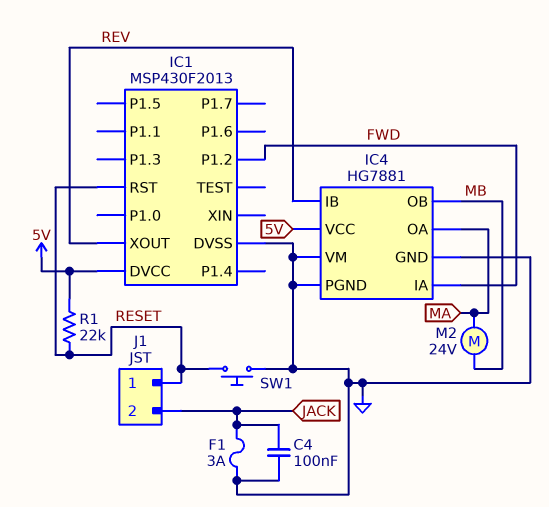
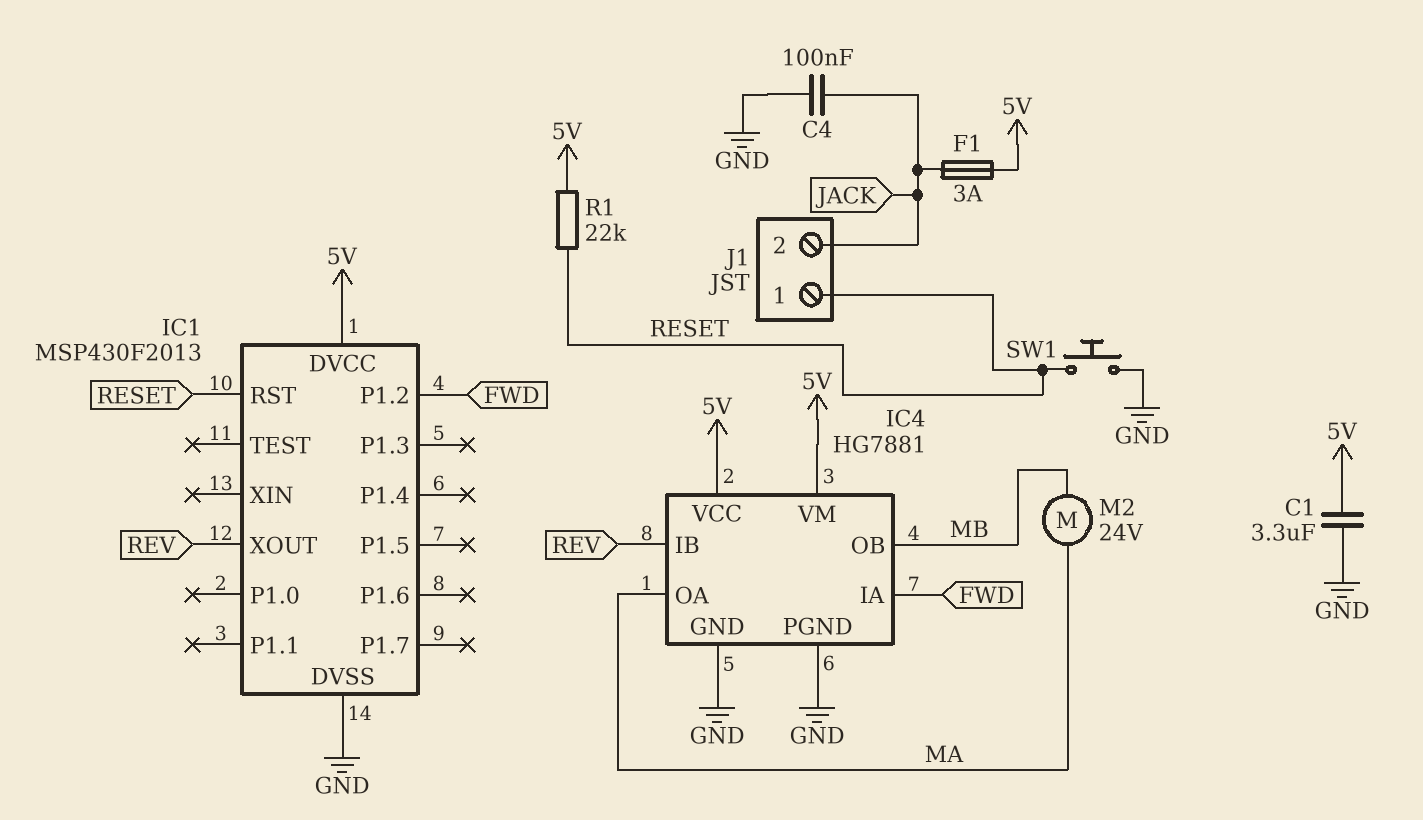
C1: none -> 3.3uF (5V, GND)
F1: 3A (GND, JACK) -> 3A (5V, JACK)
IC4 pin VM: GND -> 5V

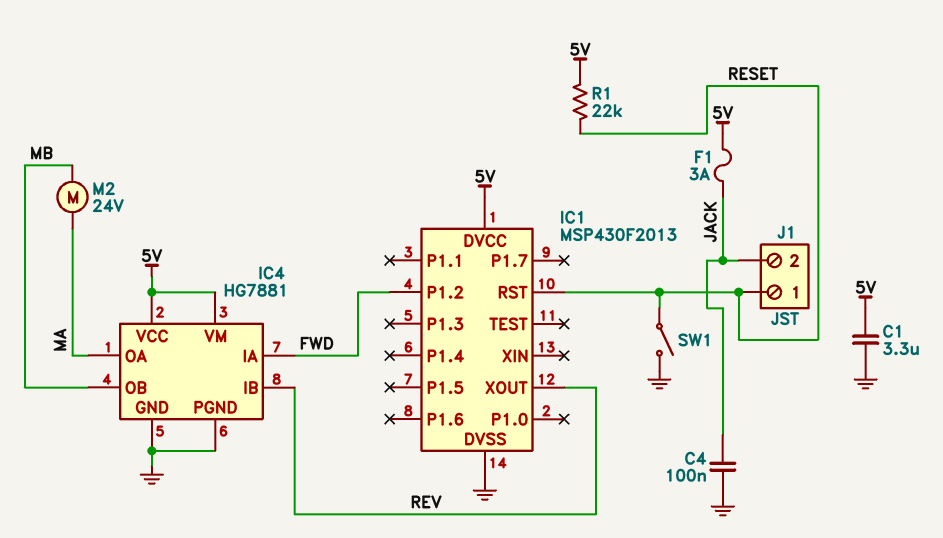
SW1: button (GND, RESET) -> switch (GND, RESET)

